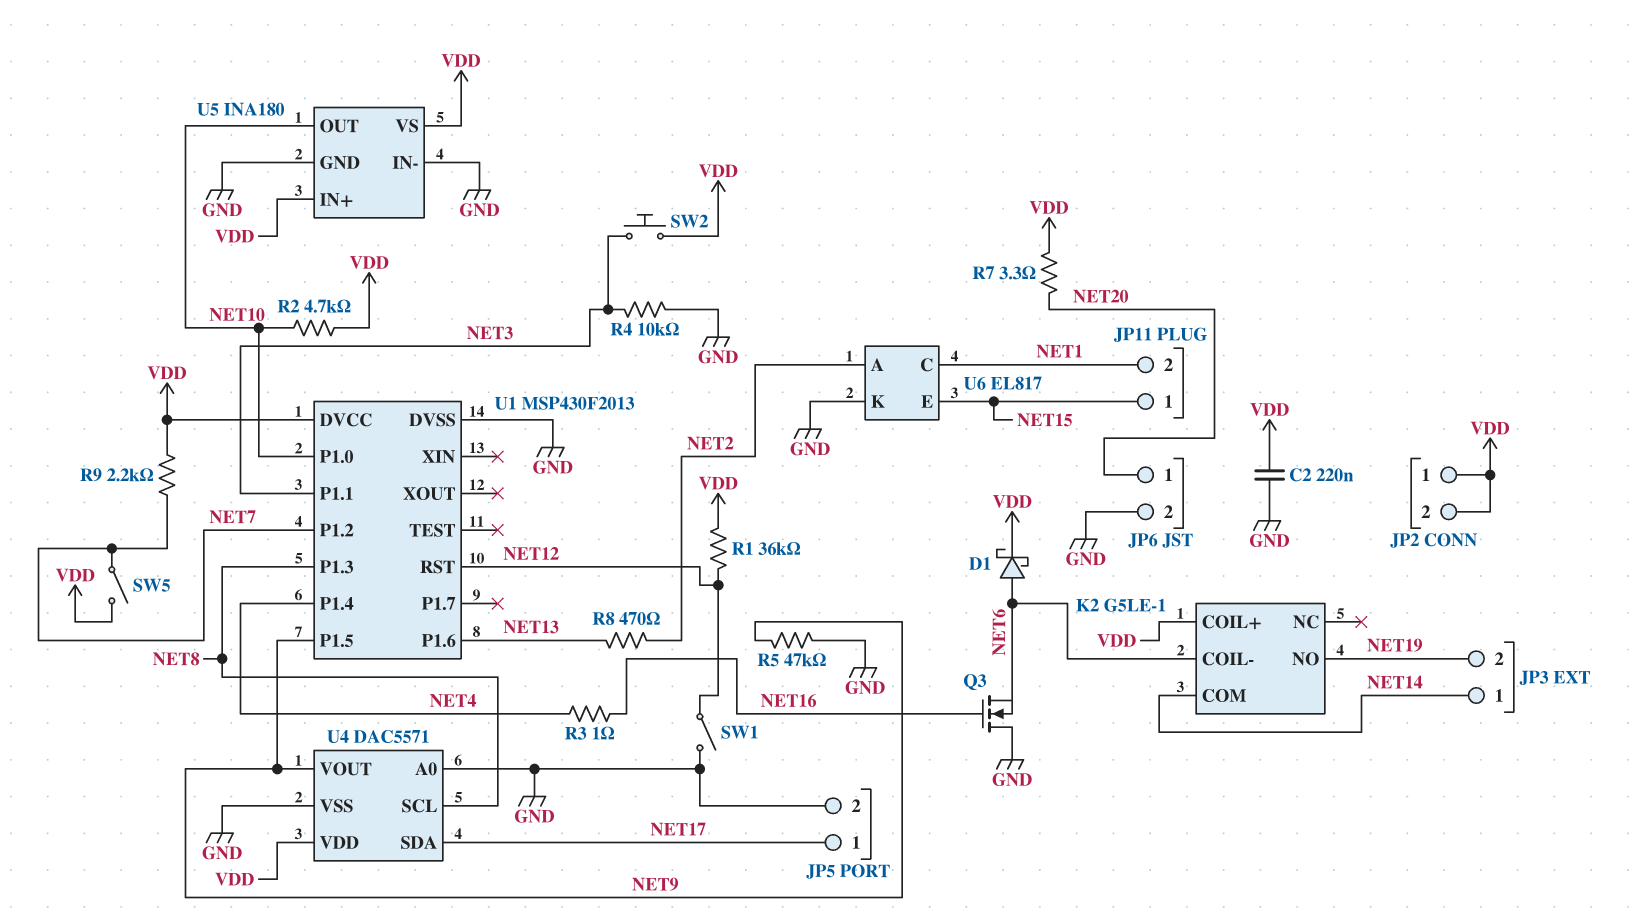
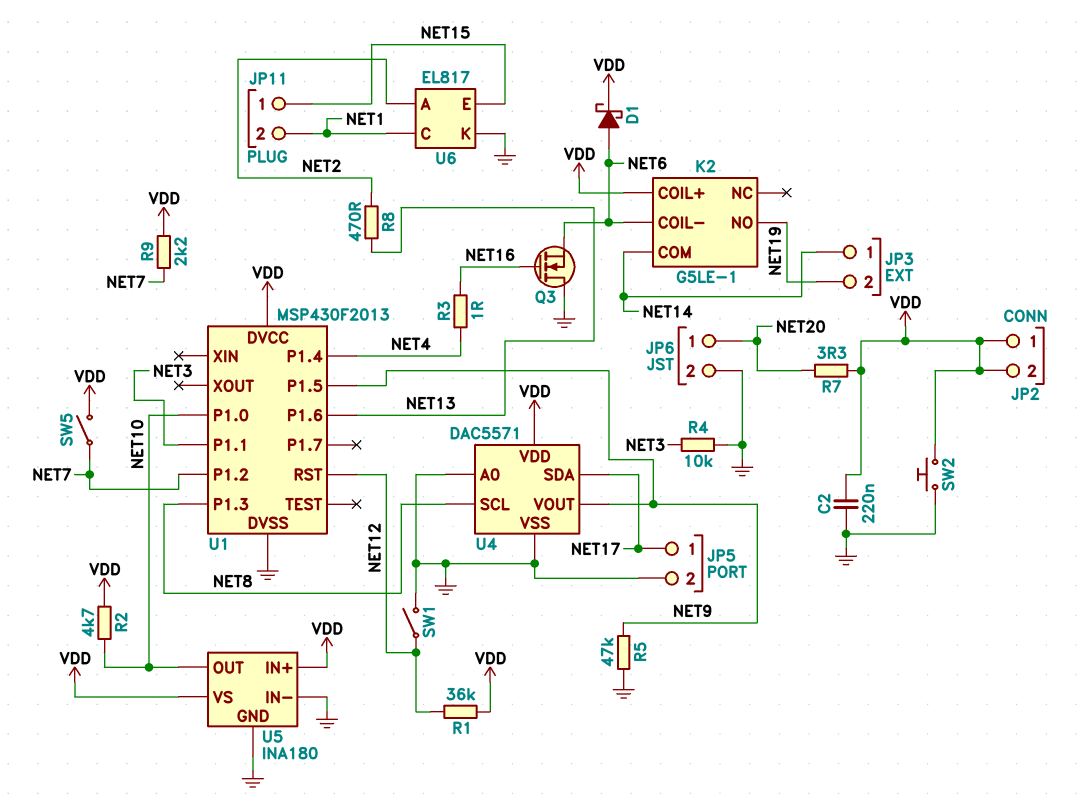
SW2: button (NET3, VDD) -> button (GND, VDD)

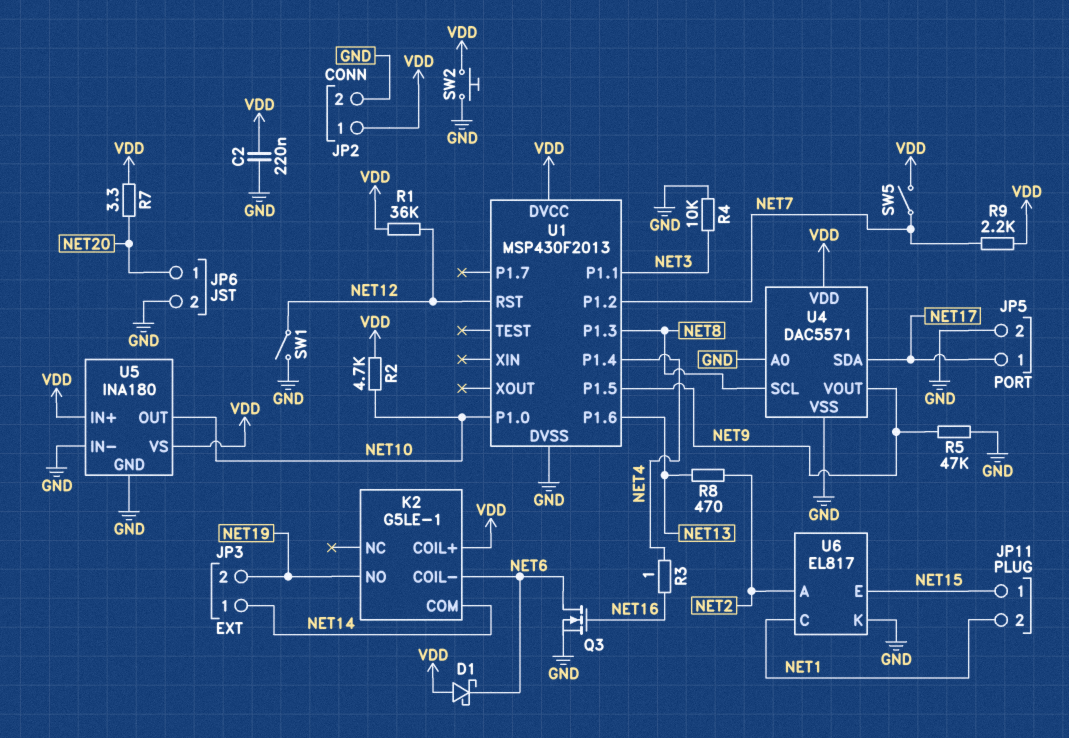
D1: schottky (A NET6, K VDD) -> schottky (A VDD, K NET6)
JP2 pin 2: VDD -> GND
Q3: NMOS (G NET16, D GND, S NET6) -> NMOS (G NET16, D NET6, S GND)

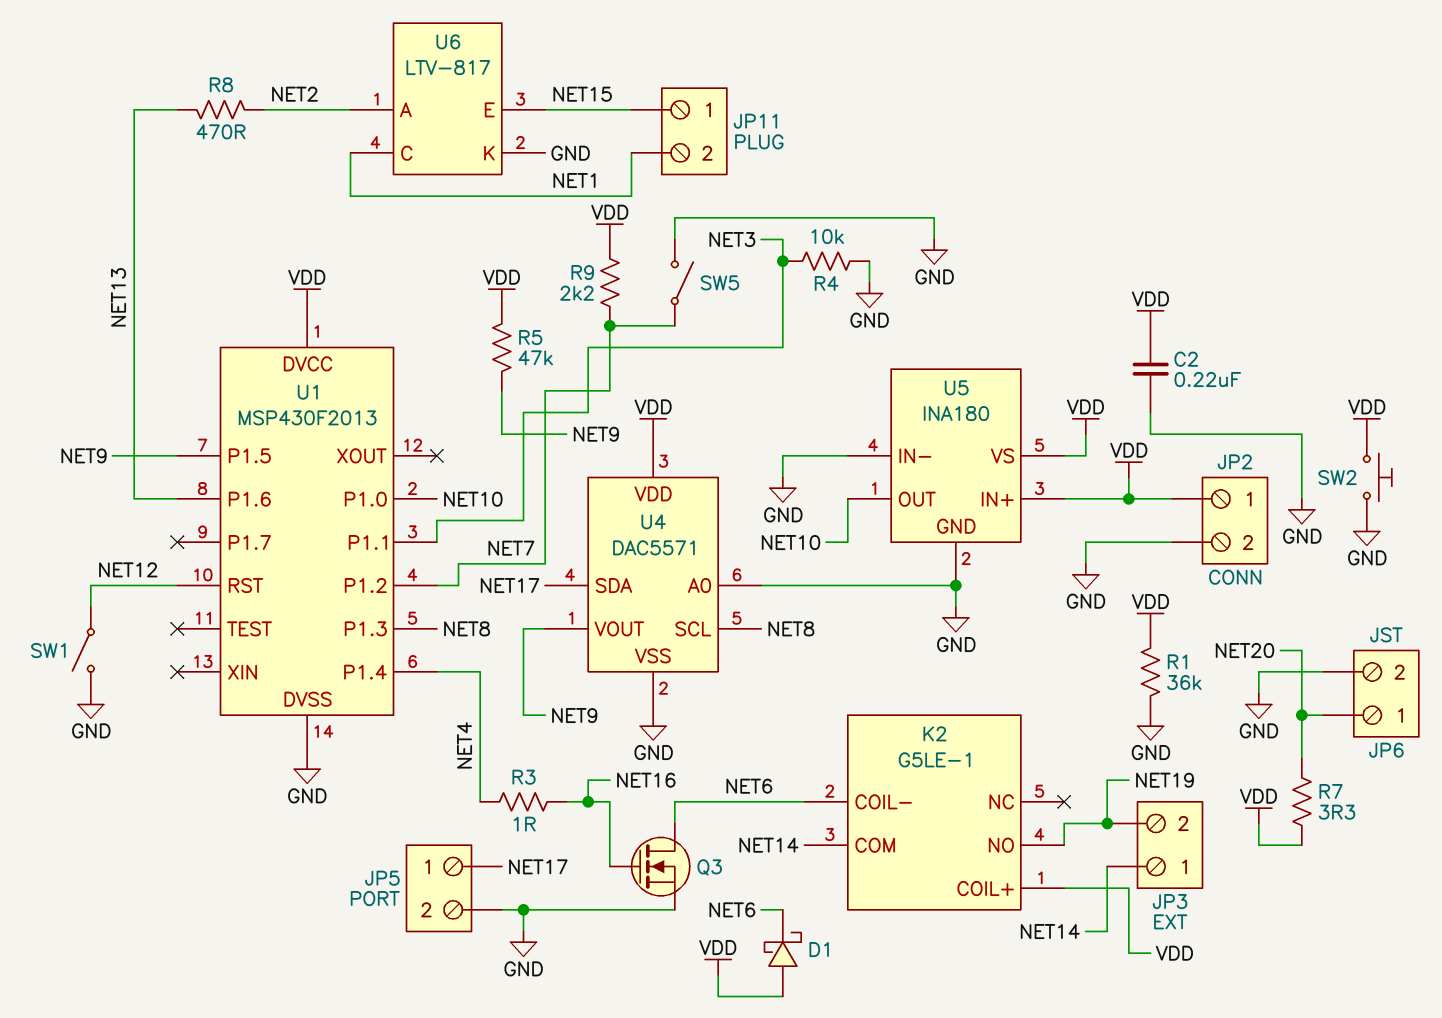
R1: 36k (NET12, VDD) -> 36k (GND, VDD)
R2: 4.7k (NET10, VDD) -> none
R5: 47k (GND, NET9) -> 47k (NET9, VDD)
SW5: switch (NET7, VDD) -> switch (GND, NET7)
U6: EL817 -> LTV-817

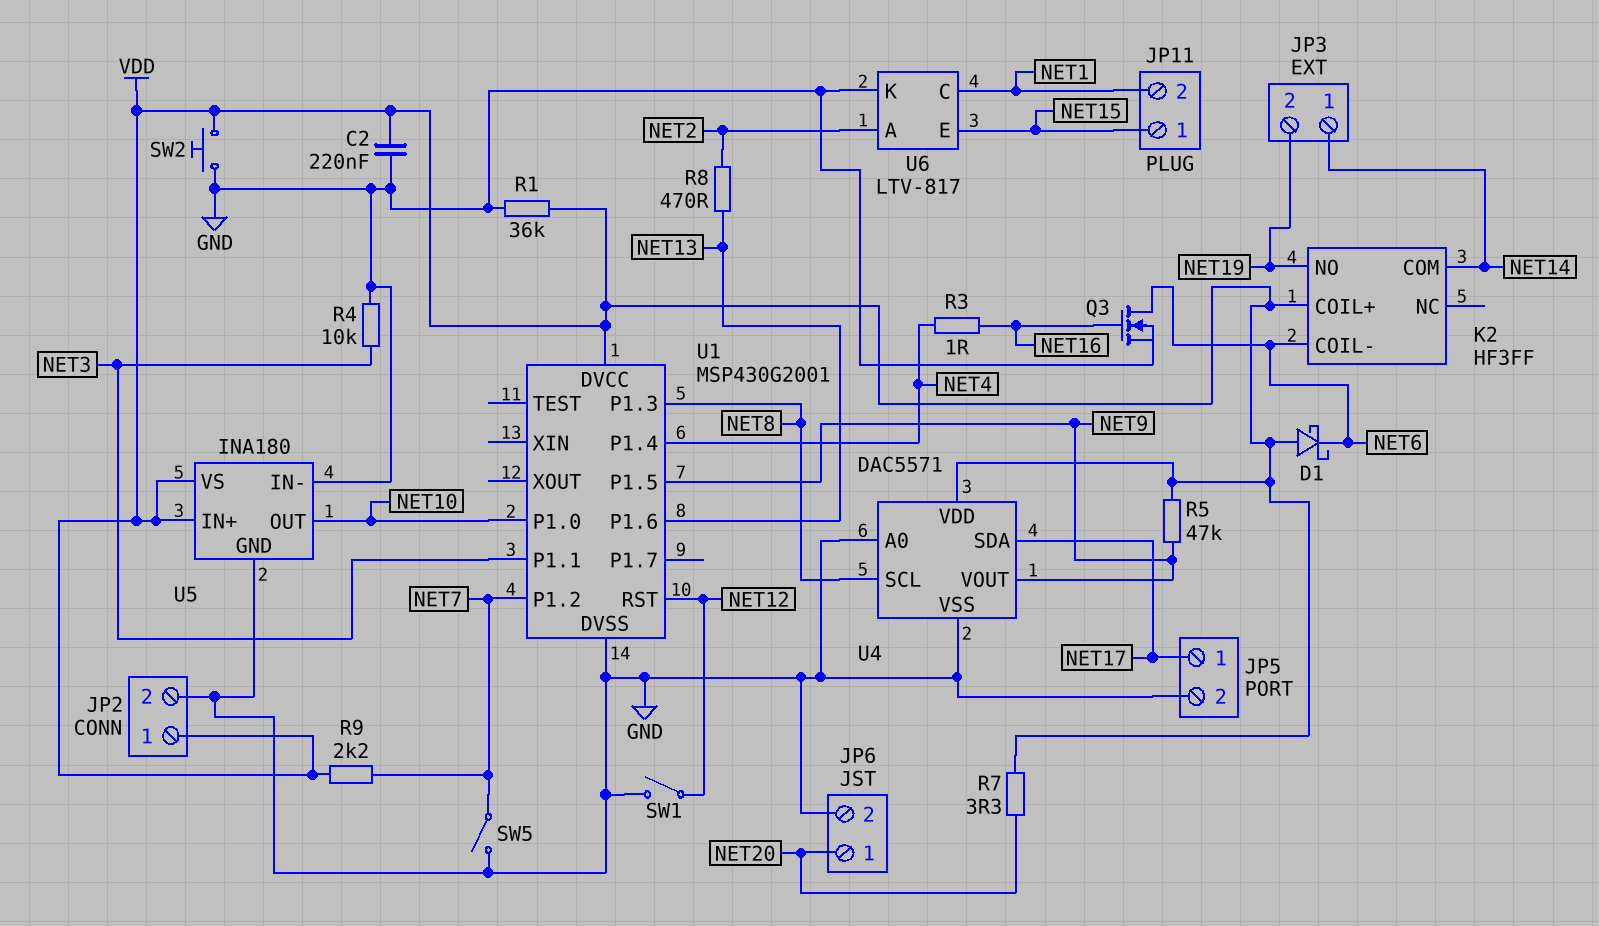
K2: G5LE-1 -> HF3FF
U1: MSP430F2013 -> MSP430G2001

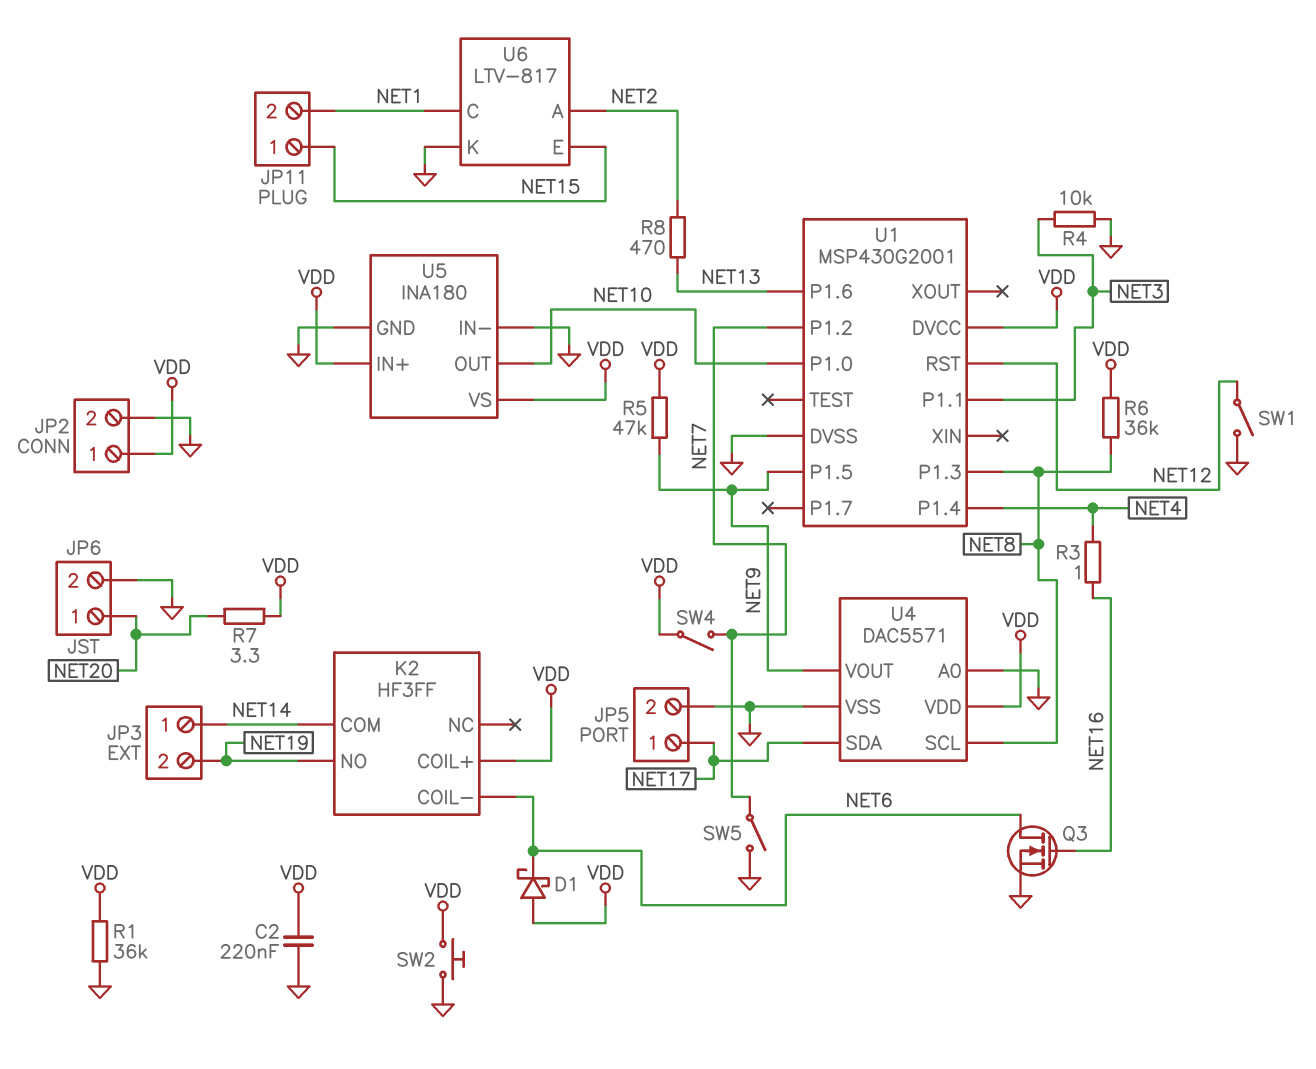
R6: none -> 36k (NET8, VDD)
R9: 2.2k (NET7, VDD) -> none
SW4: none -> switch (NET7, VDD)

